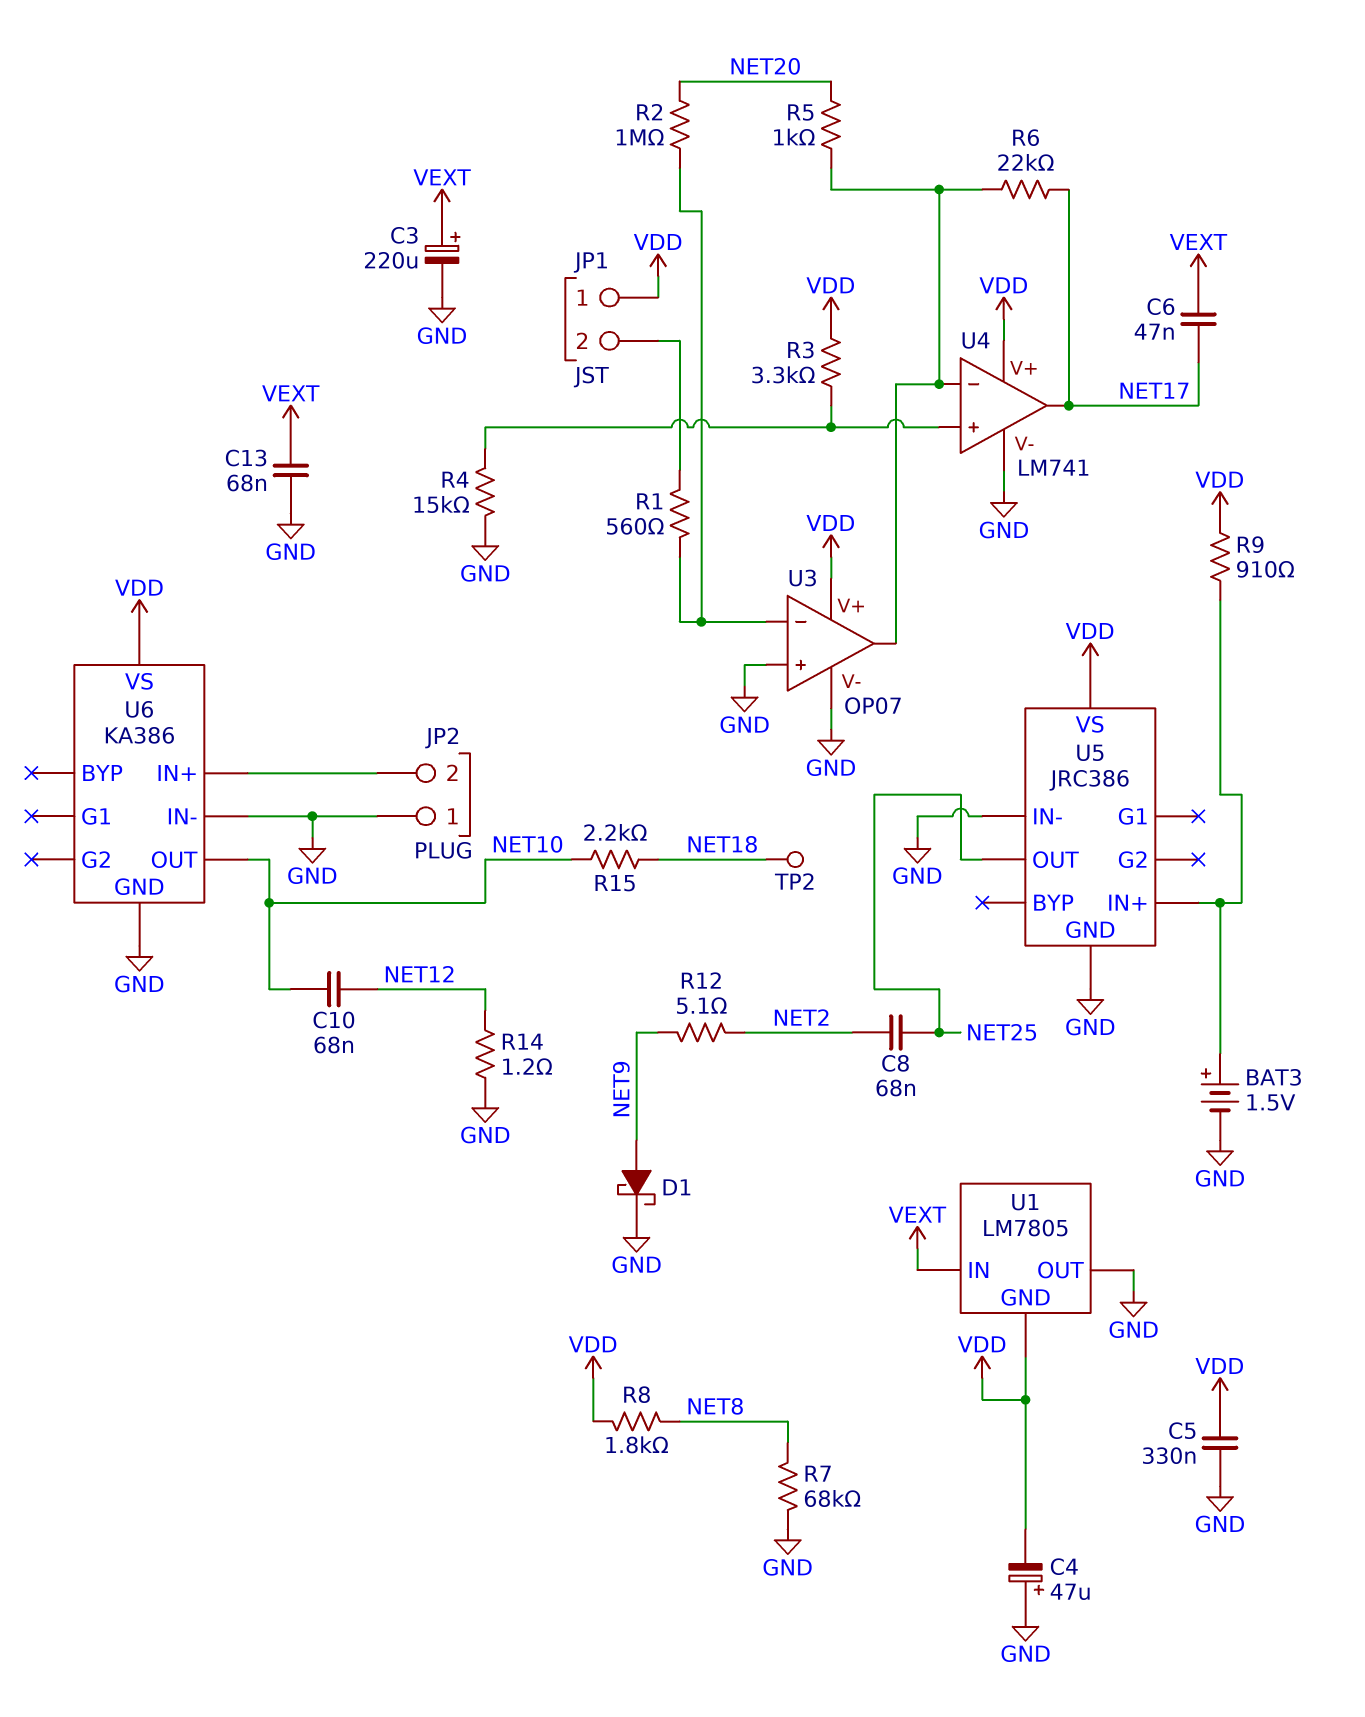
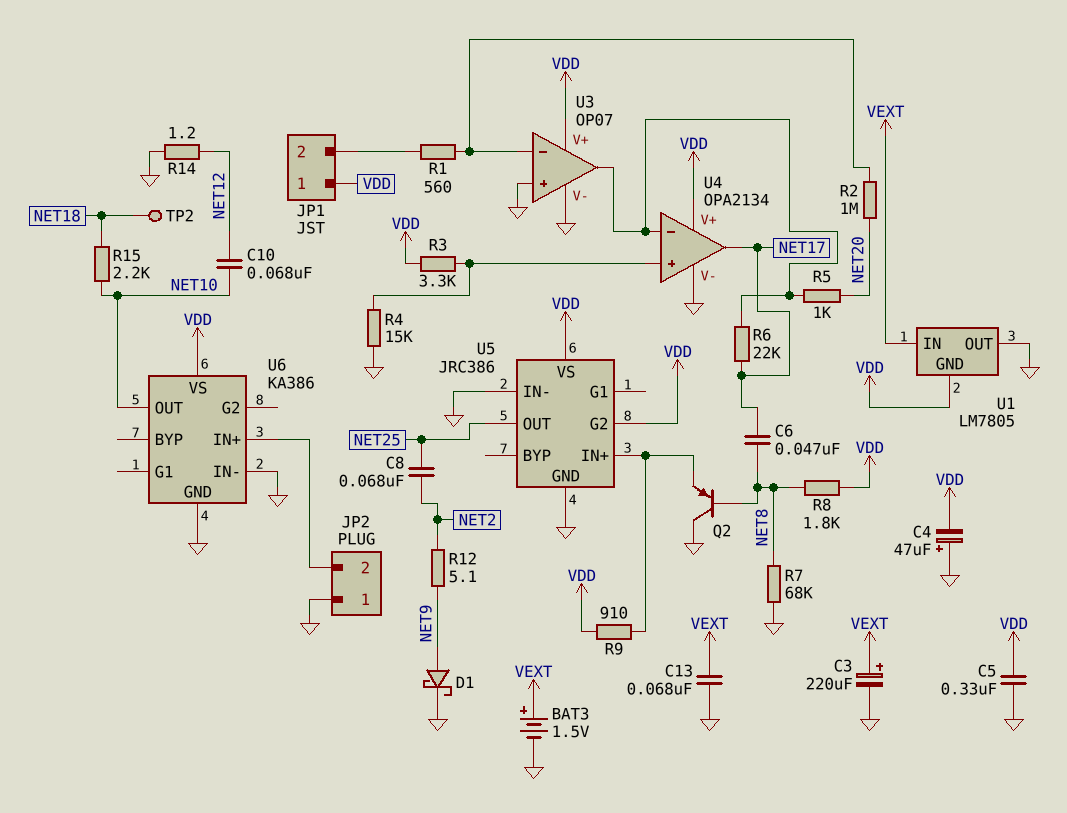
BAT3: 1.5V (plus U5/IN+, minus GND) -> 1.5V (plus VEXT, minus GND)
C6: 47nF (NET17, VEXT) -> 47nF (NET8, NET17)
Q2: none -> PNP (B NET8, C GND, E U5/IN+)
U4: LM741 -> OPA2134
U5 pin G2: none -> VDD

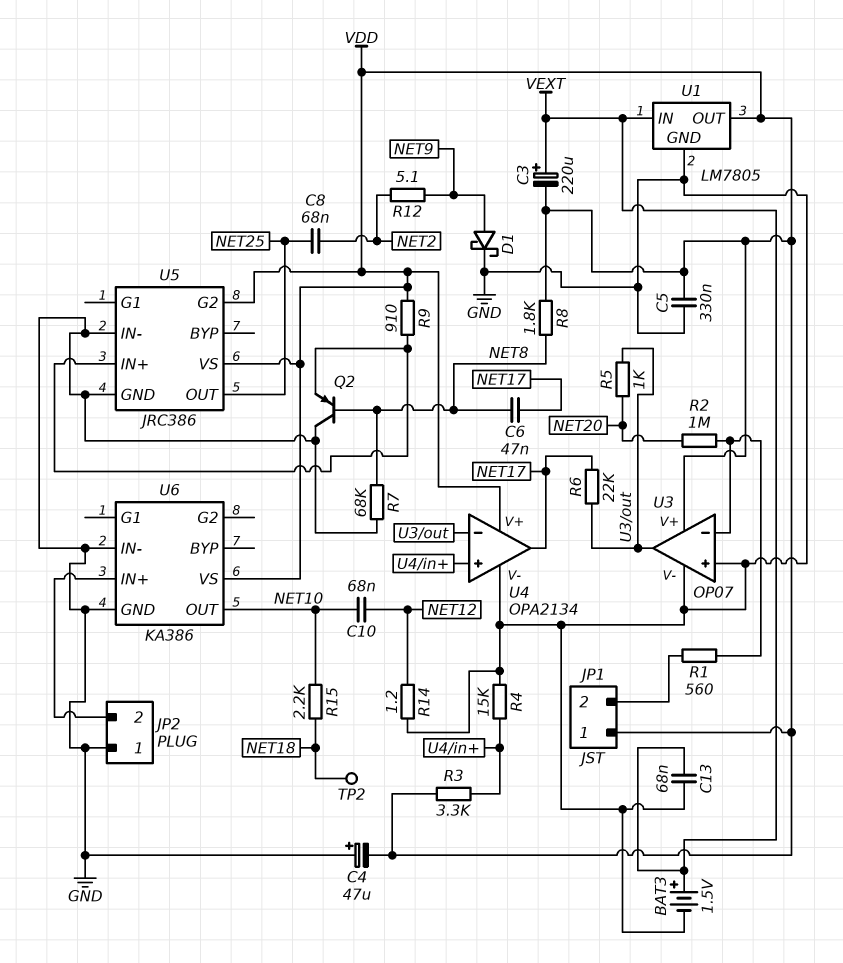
C3: 220uF (plus VEXT, minus GND) -> 220uF (plus VEXT, minus VDD)
U1 pin GND: VDD -> GND
U1 pin OUT: GND -> VDD

